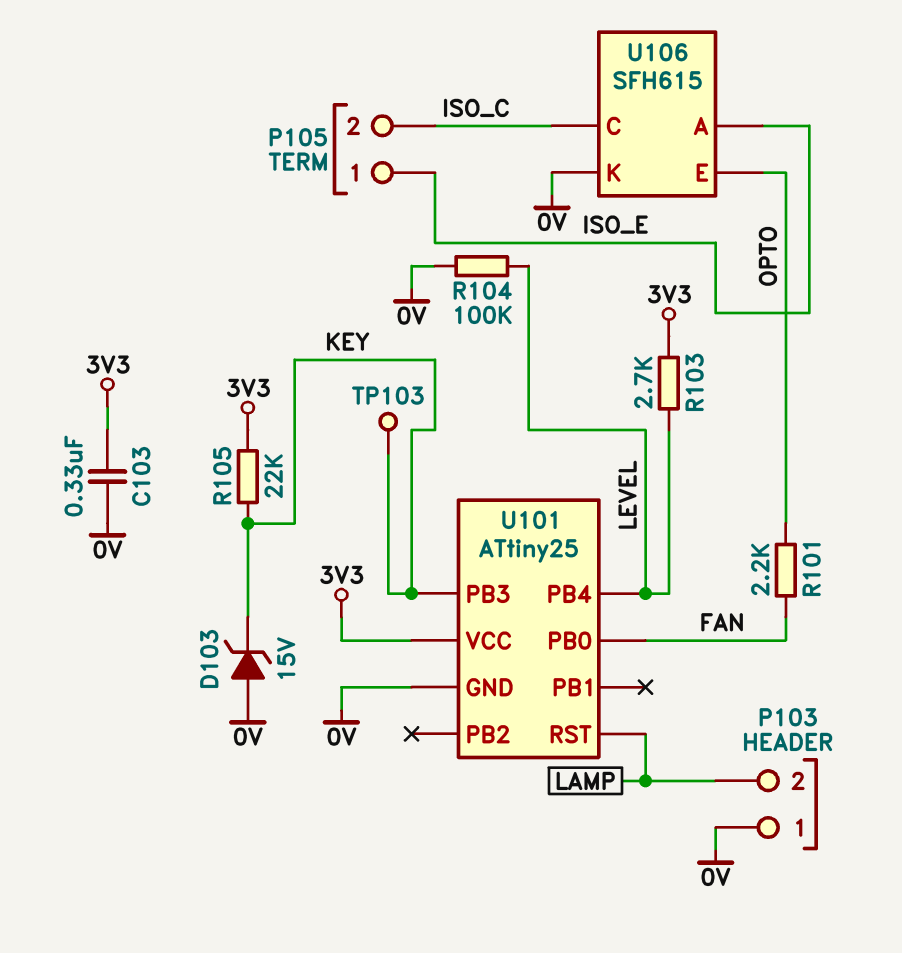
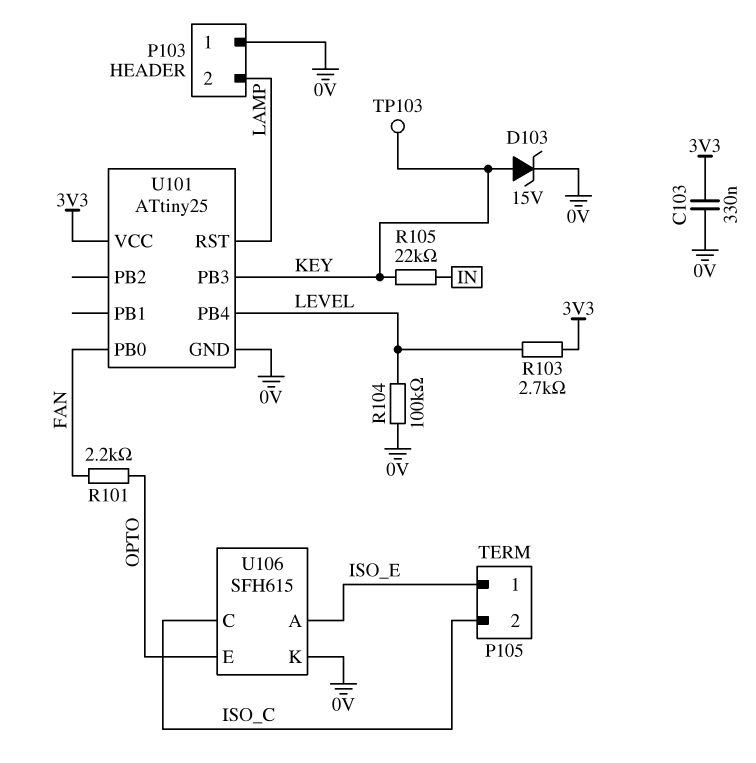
D103: zener 15V (A 0V, K KEY) -> zener 15V (A KEY, K 0V)
R105: 22k (3V3, KEY) -> 22k (IN, KEY)

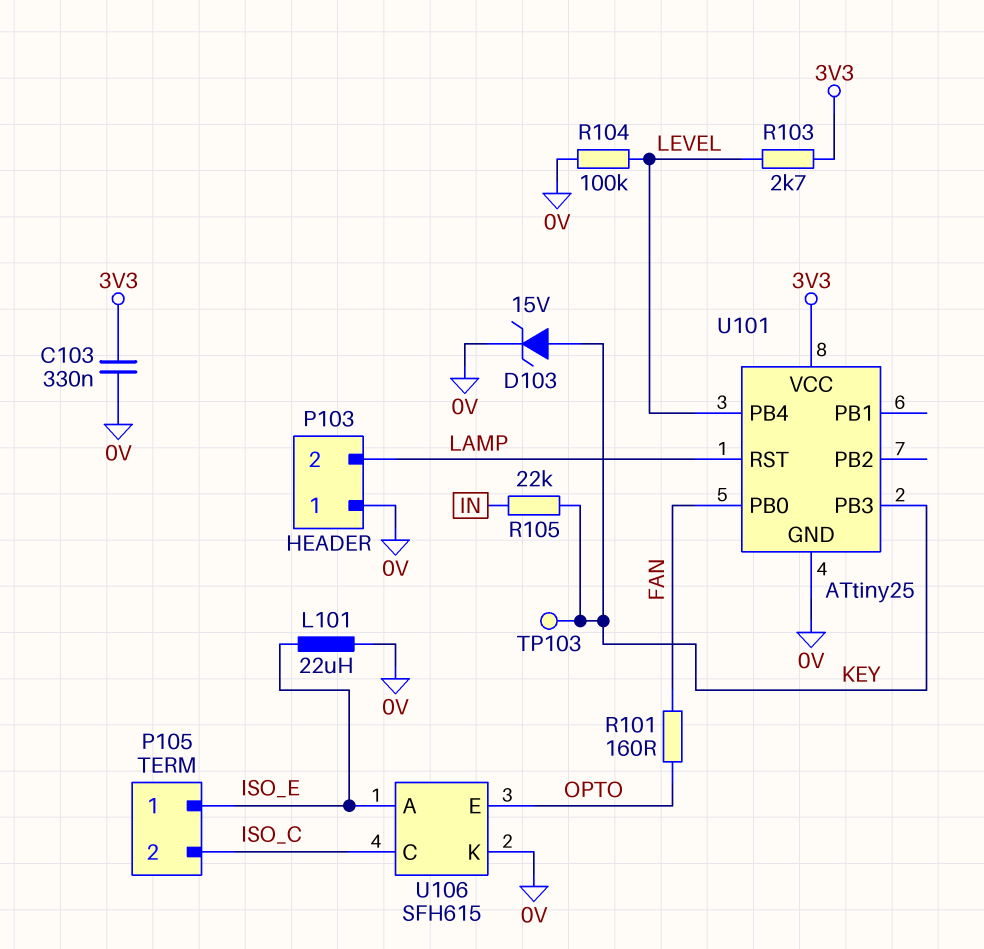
L101: none -> 22uH (0V, ISO_E)
R101: 2.2k (FAN, OPTO) -> 160 (FAN, OPTO)

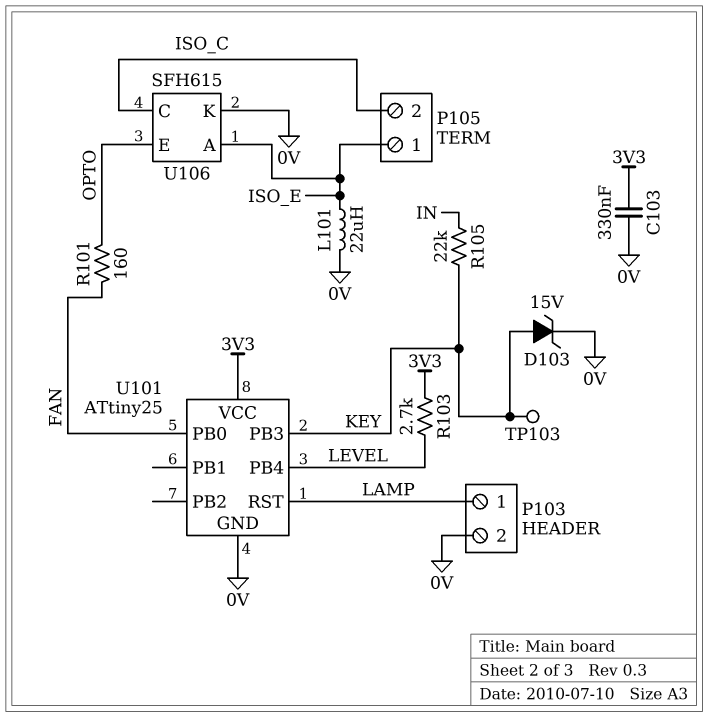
P103 pin 1: 0V -> LAMP
P103 pin 2: LAMP -> 0V
R104: 100k (0V, LEVEL) -> none

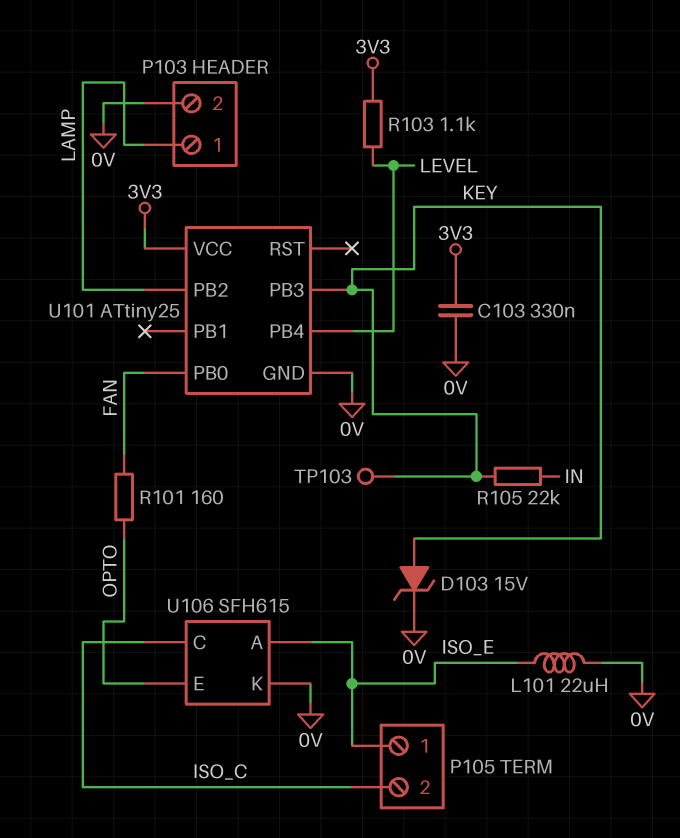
R103: 2.7k (3V3, LEVEL) -> 1.1k (3V3, LEVEL)
U101 pin PB2: none -> LAMP
U101 pin RST: LAMP -> none

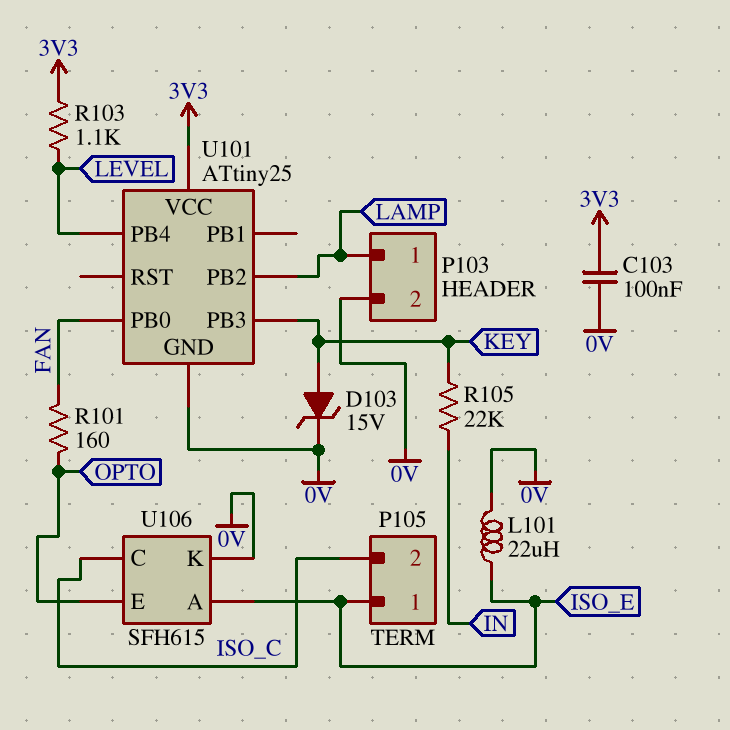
C103: 330nF (0V, 3V3) -> 100nF (0V, 3V3)
TP103: test point (KEY) -> none

